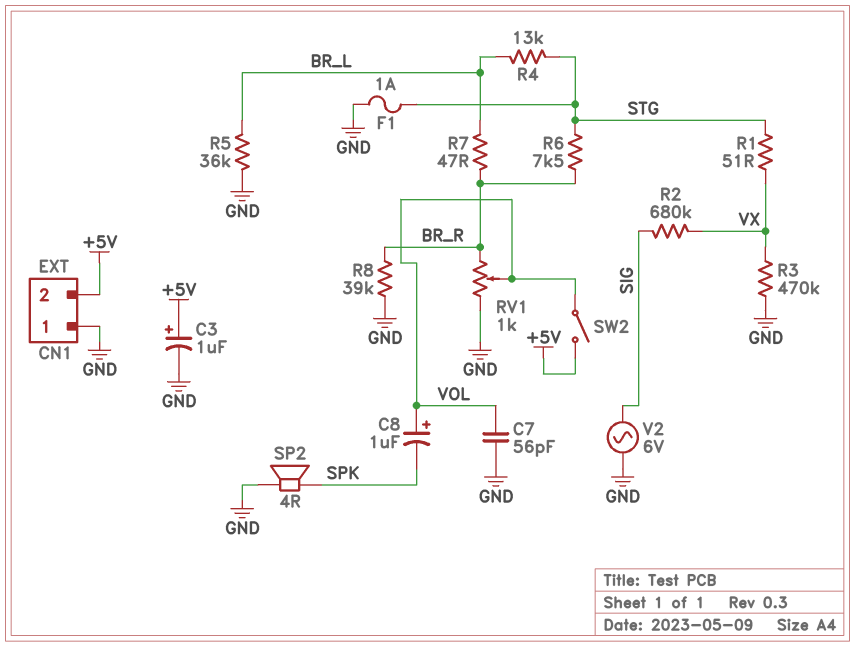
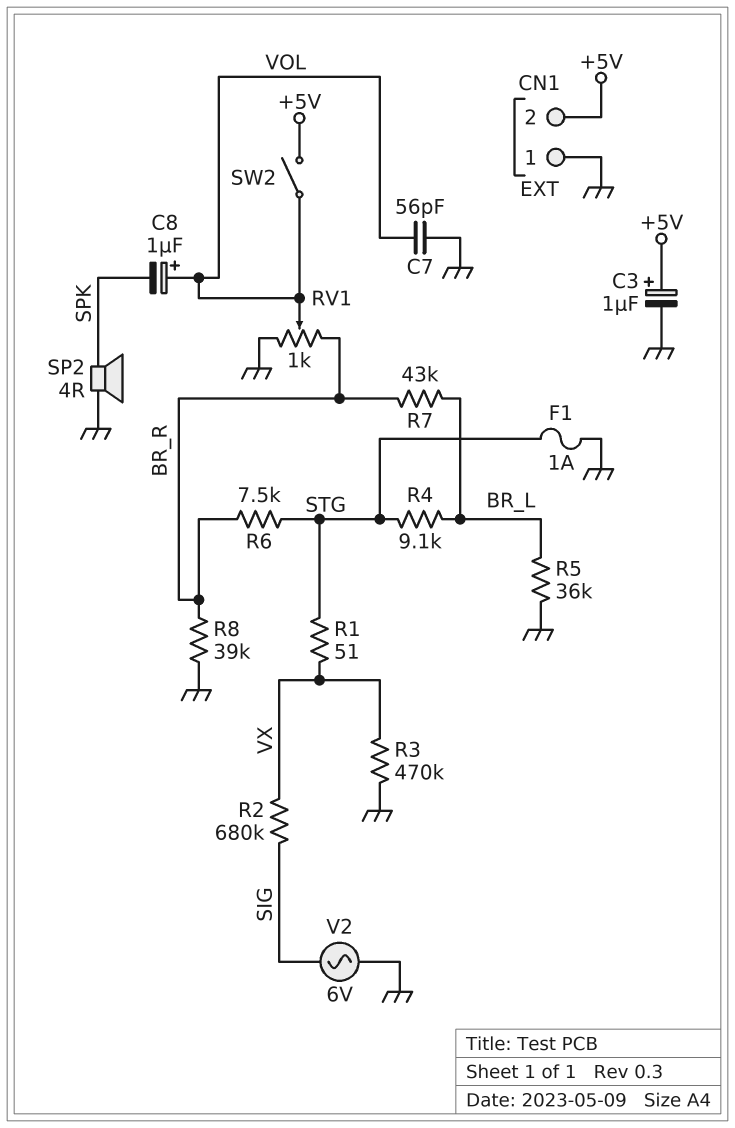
R4: 13k (BR_L, STG) -> 9.1k (BR_L, STG)
R7: 47 (BR_L, BR_R) -> 43k (BR_L, BR_R)

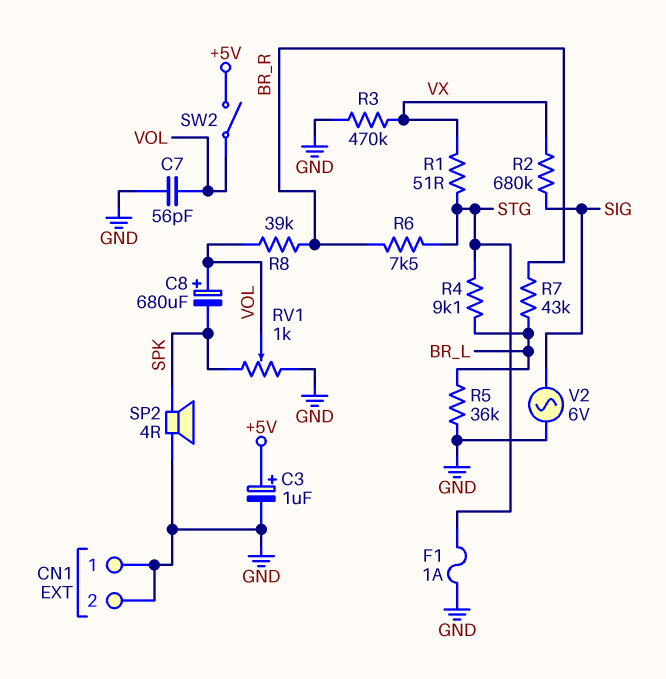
C8: 1uF (plus VOL, minus SPK) -> 680uF (plus VOL, minus SPK)
CN1 pin 2: +5V -> GND
R8: 39k (BR_R, GND) -> 39k (BR_R, VOL)
RV1: 1k (BR_R, GND, wiper VOL) -> 1k (GND, SPK, wiper VOL)

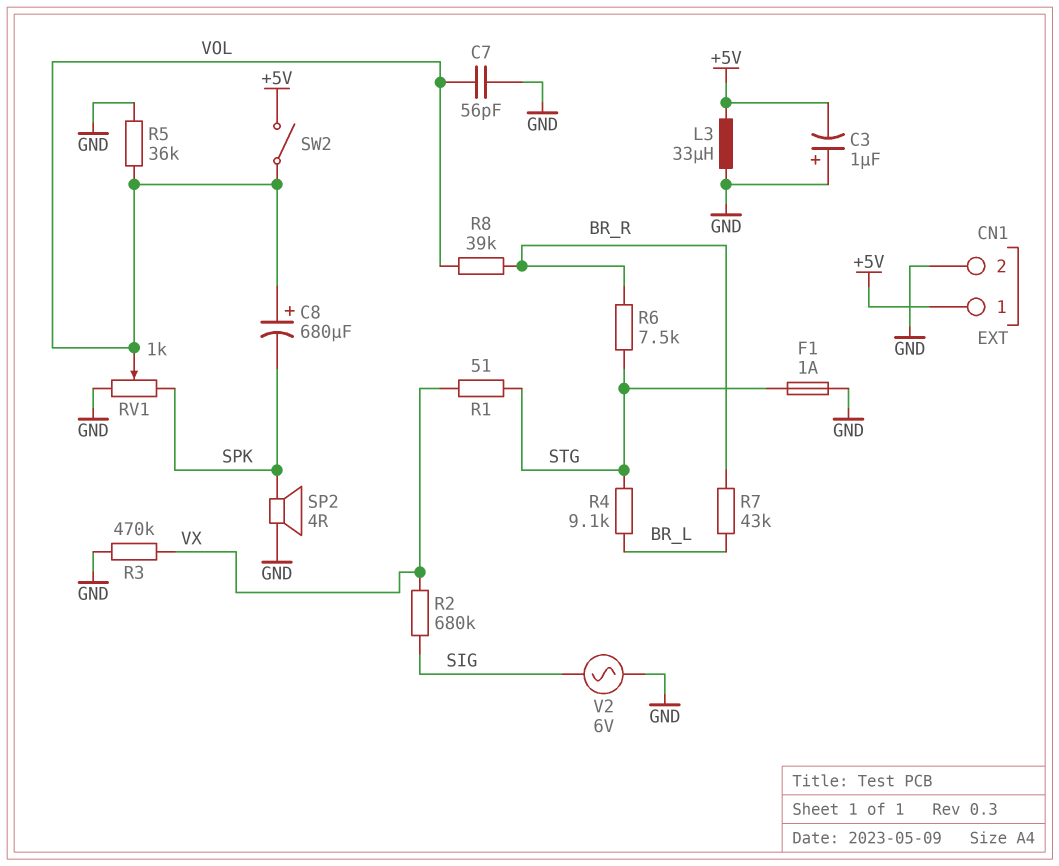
C3: 1uF (plus +5V, minus GND) -> 1uF (plus GND, minus +5V)
CN1 pin 1: GND -> +5V
L3: none -> 33uH (+5V, GND)
R5: 36k (BR_L, GND) -> 36k (GND, VOL)

